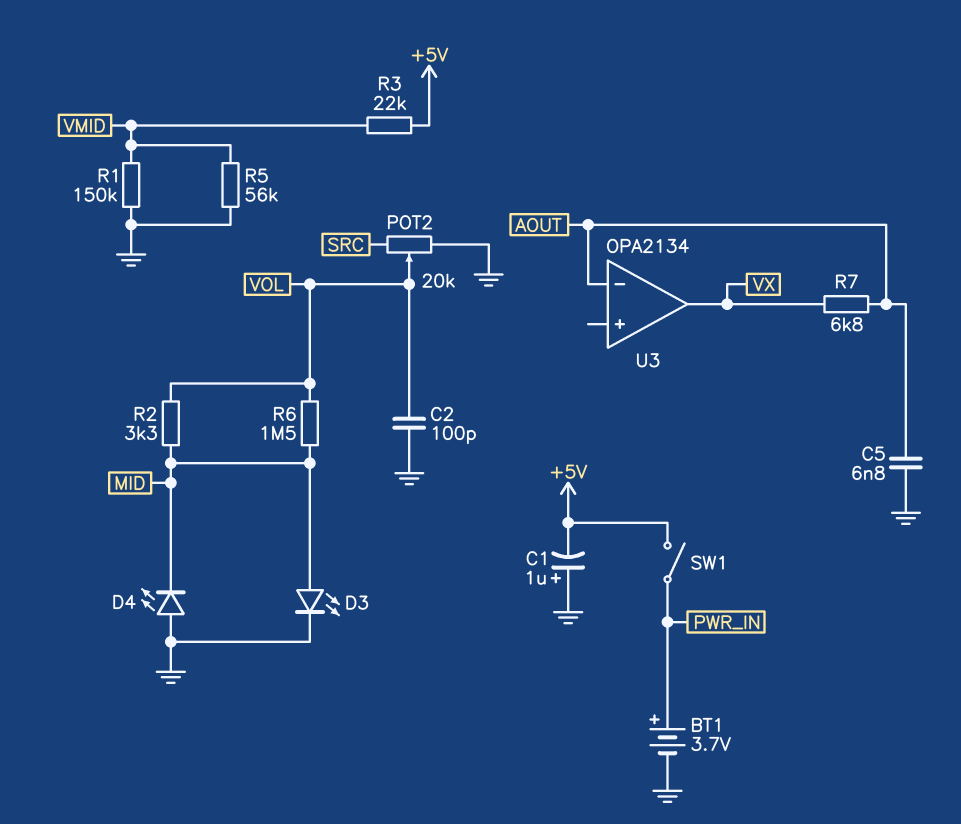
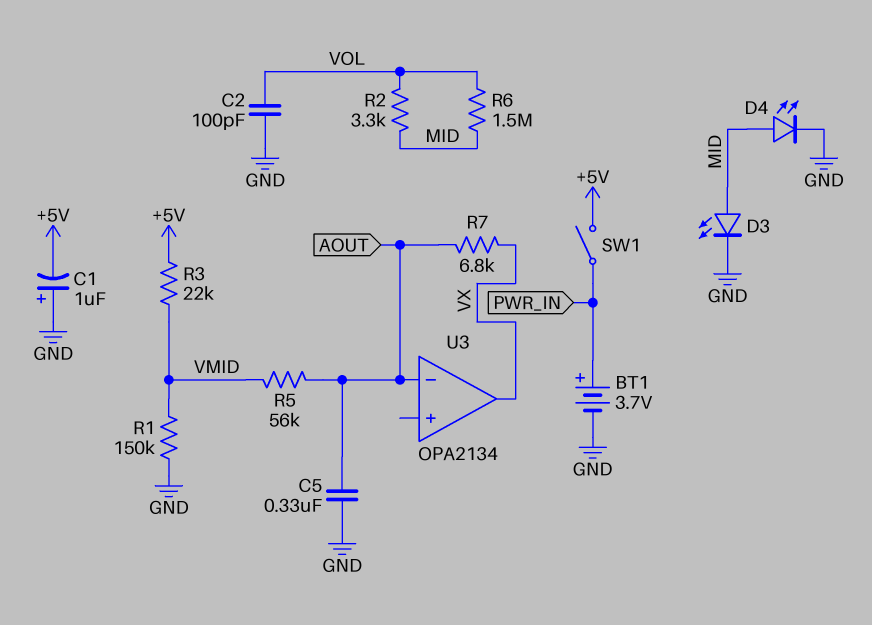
C5: 6.8nF (AOUT, GND) -> 330nF (AOUT, GND)
D4: LED (A GND, K MID) -> LED (A MID, K GND)
POT2: 20k (GND, SRC, wiper VOL) -> none
R5: 56k (GND, VMID) -> 56k (AOUT, VMID)

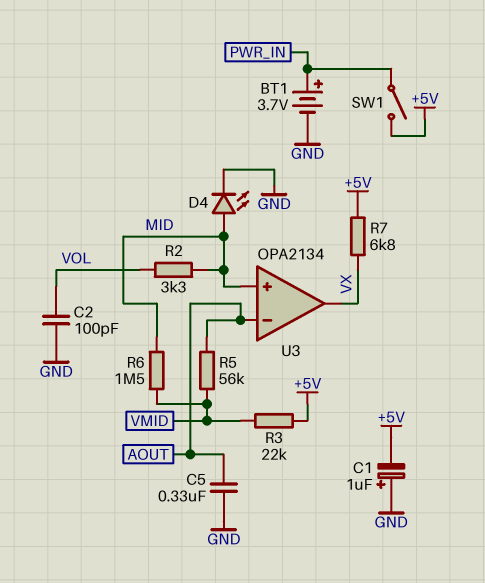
D3: LED (A MID, K GND) -> none
R1: 150k (GND, VMID) -> none
R6: 1.5M (MID, VOL) -> 1.5M (MID, VMID)
R7: 6.8k (AOUT, VX) -> 6.8k (+5V, VX)
U3 pin in+: none -> MID

